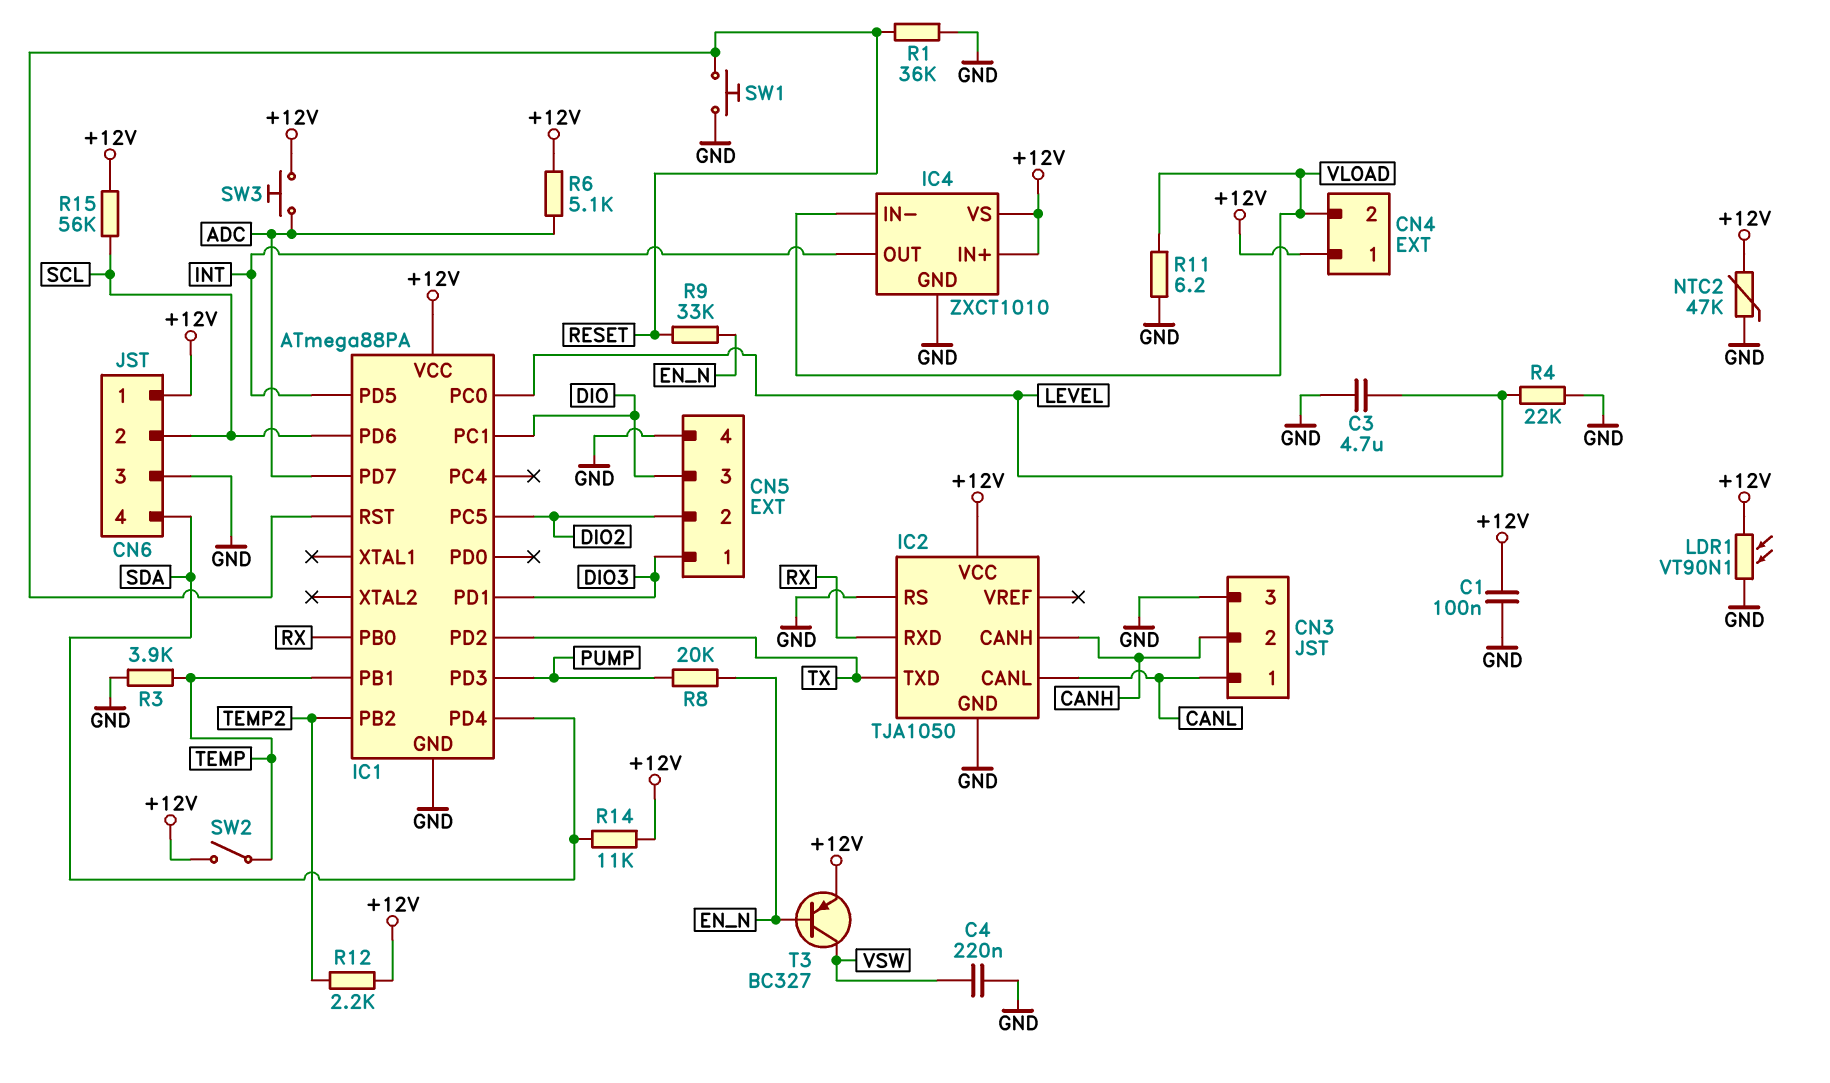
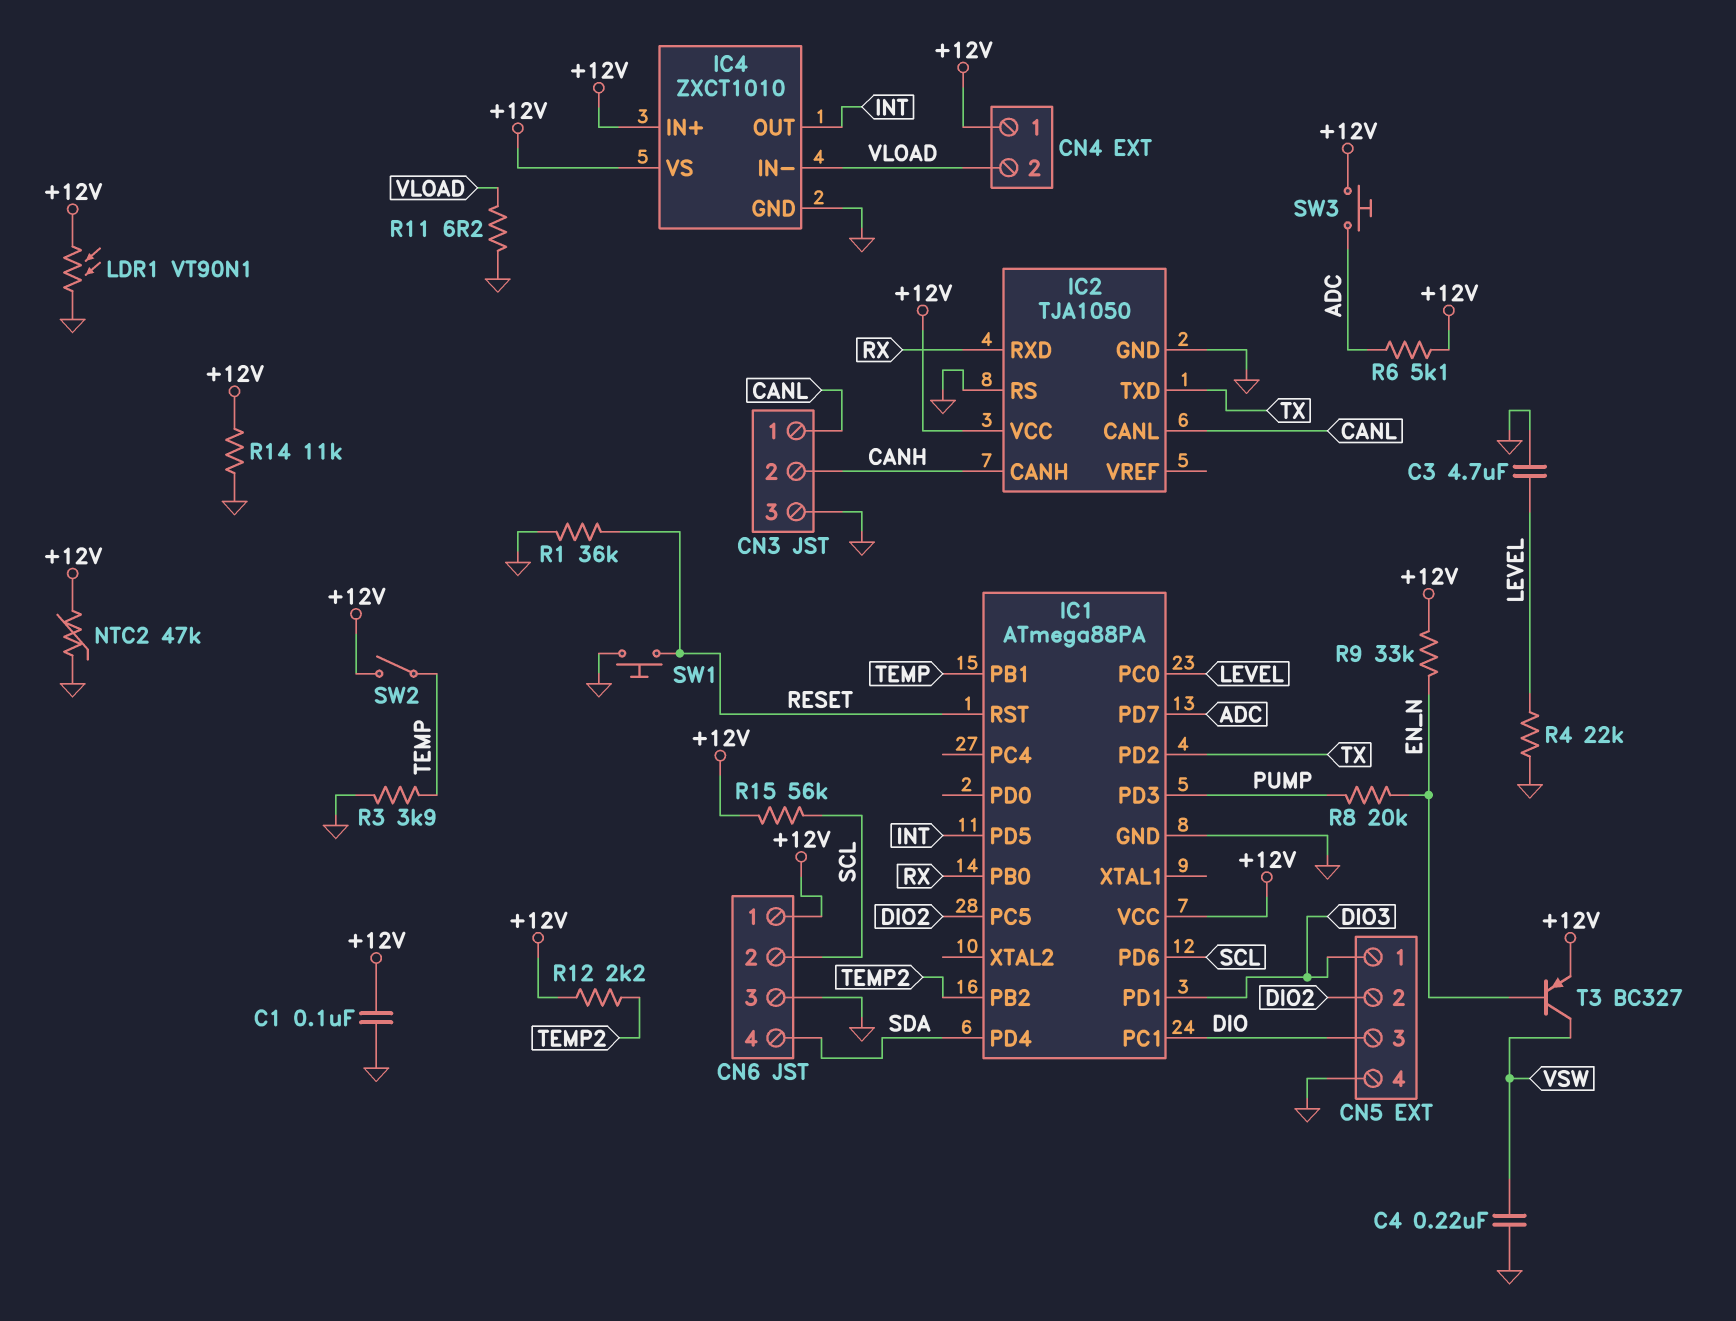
R9: 33k (EN_N, RESET) -> 33k (+12V, EN_N)
R14: 11k (+12V, SDA) -> 11k (+12V, GND)

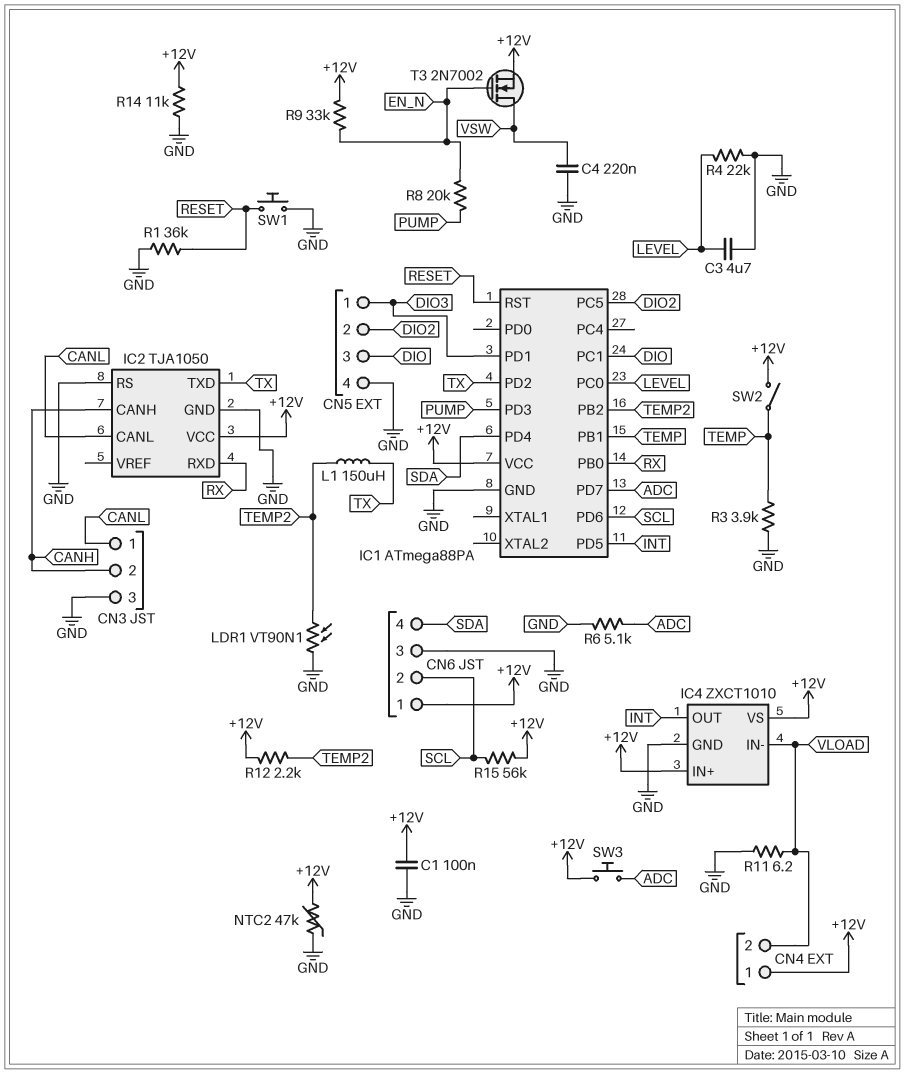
L1: none -> 150uH (TEMP2, TX)
LDR1: VT90N1 (+12V, GND) -> VT90N1 (GND, TEMP2)
R6: 5.1k (+12V, ADC) -> 5.1k (ADC, GND)
T3: PNP BC327 (B EN_N, C VSW, E +12V) -> NMOS 2N7002 (G EN_N, D VSW, S +12V)

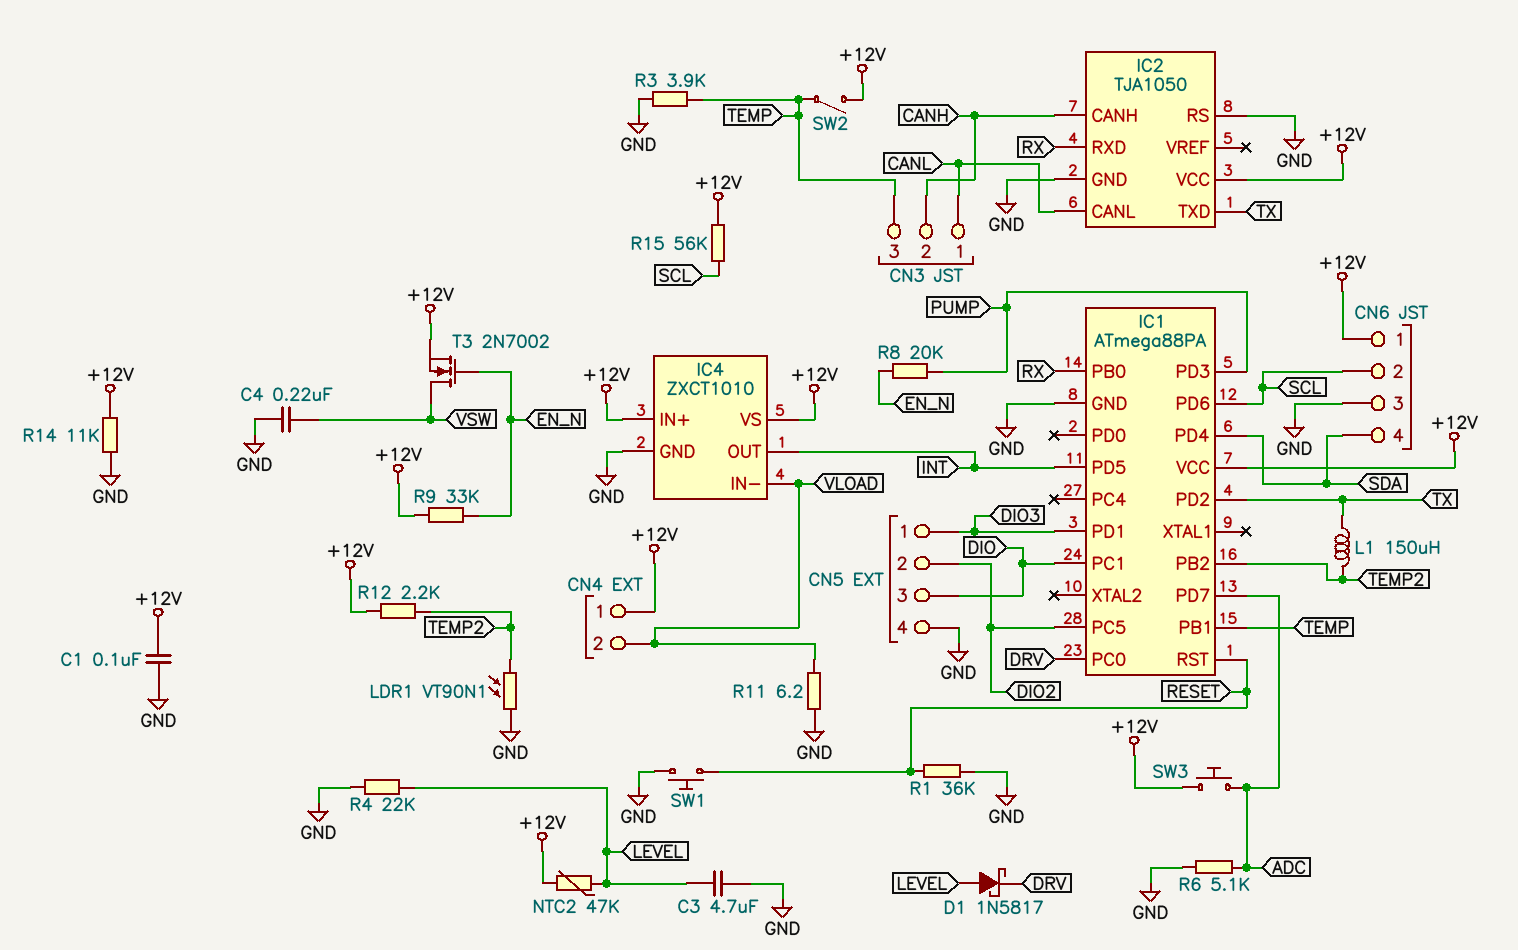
CN3 pin 3: GND -> TEMP
D1: none -> schottky 1N5817 (A LEVEL, K DRV)
IC1 pin PC0: LEVEL -> DRV
NTC2: 47k (+12V, GND) -> 47k (+12V, LEVEL)

